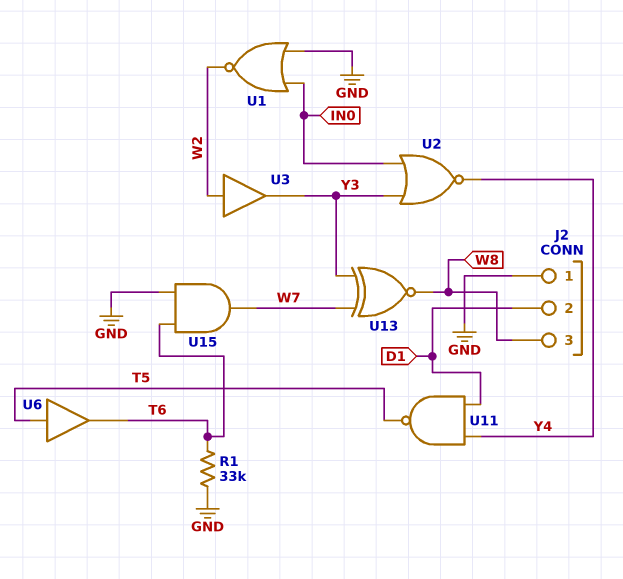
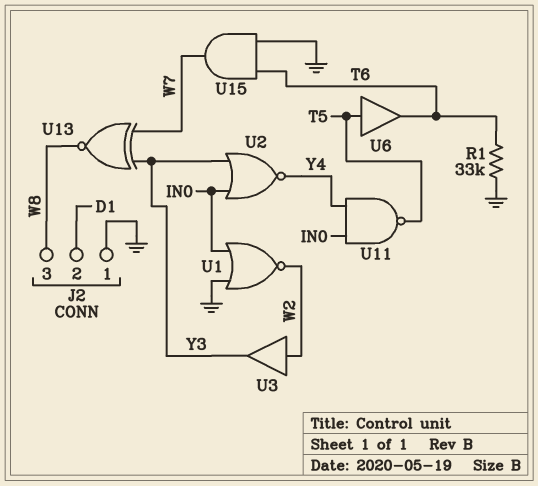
U11: NAND (in D1, in Y4, out T5) -> NAND (in IN0, in Y4, out T5)

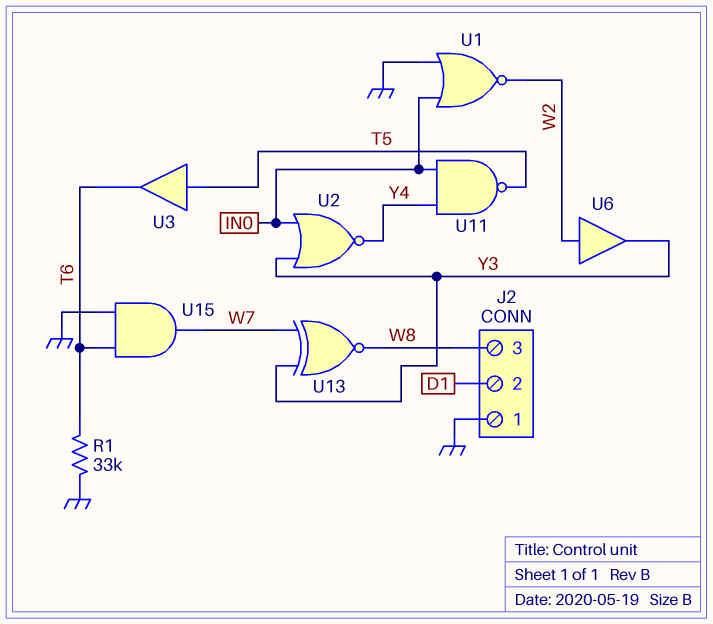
U3: buffer (in W2, out Y3) -> buffer (in T5, out T6)
U6: buffer (in T5, out T6) -> buffer (in W2, out Y3)

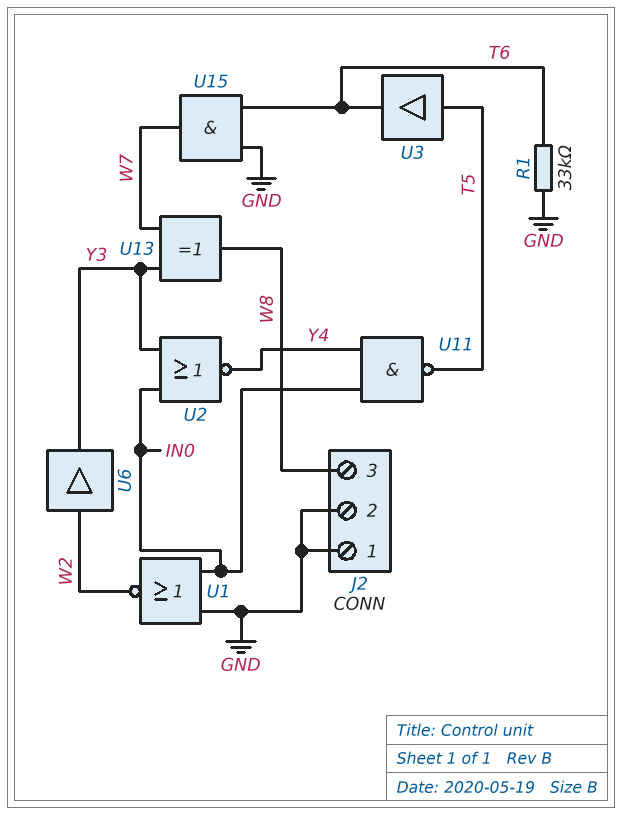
J2 pin 2: D1 -> GND
U13: XNOR (in W7, in Y3, out W8) -> XOR (in W7, in Y3, out W8)

